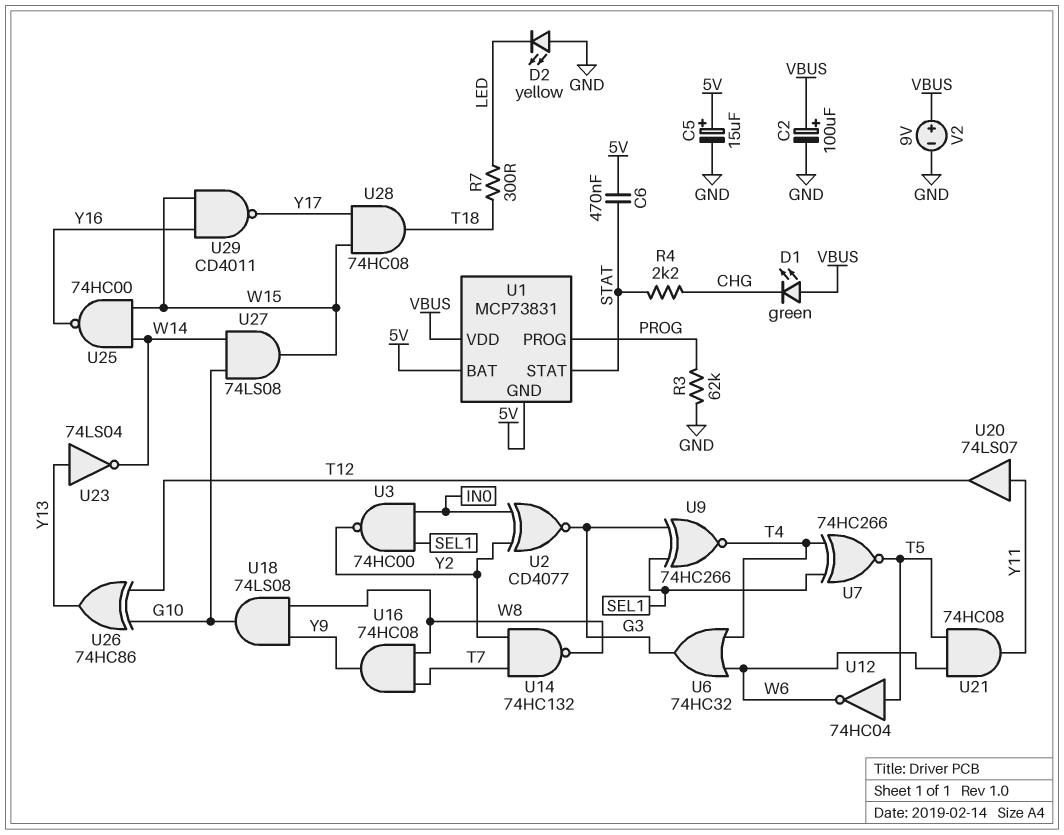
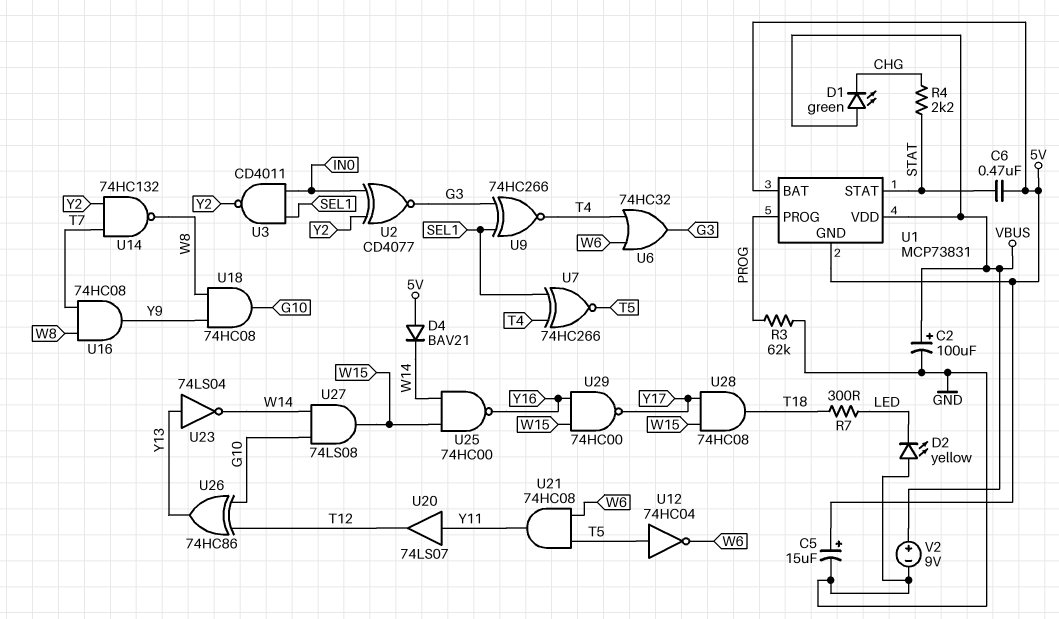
D4: none -> diode BAV21 (A 5V, K W14)
U3: NAND 74HC00 (in IN0, in SEL1, out Y2) -> NAND CD4011 (in IN0, in SEL1, out Y2)
U18: AND 74LS08 (in W8, in Y9, out G10) -> AND 74HC08 (in W8, in Y9, out G10)
U29: NAND CD4011 (in W15, in Y16, out Y17) -> NAND 74HC00 (in W15, in Y16, out Y17)

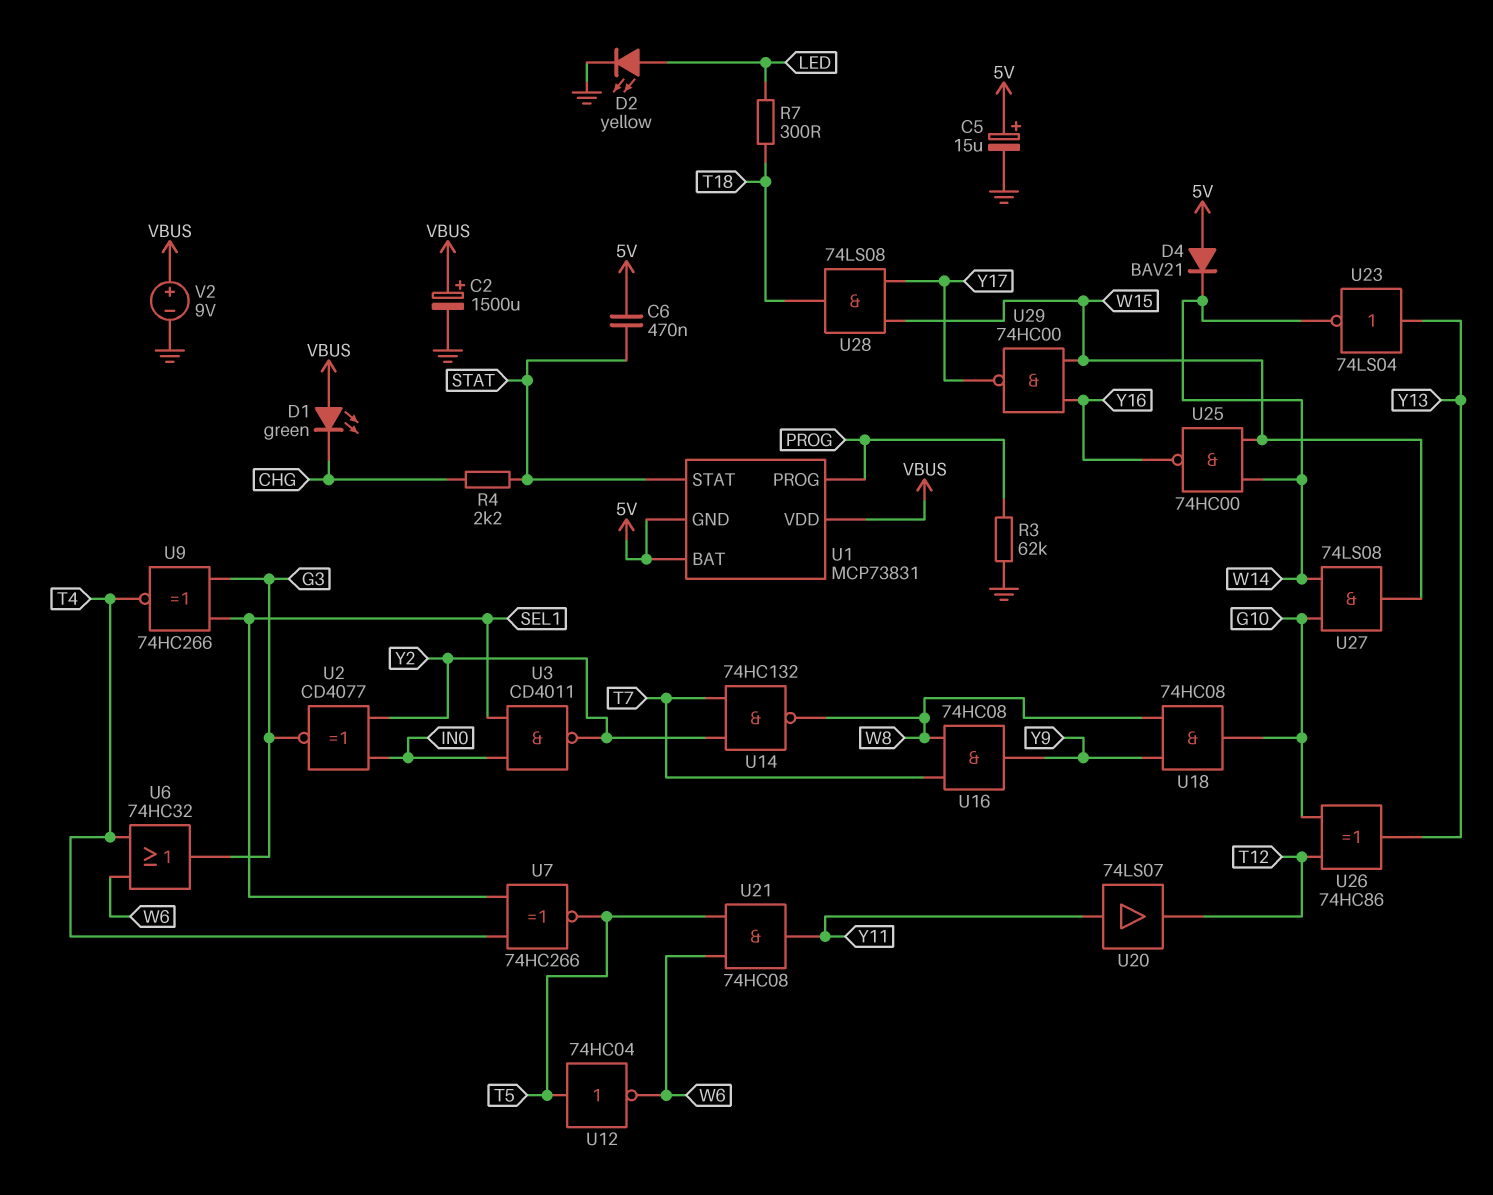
C2: 100uF (plus VBUS, minus GND) -> 1500uF (plus VBUS, minus GND)
D2: LED yellow (A GND, K LED) -> LED yellow (A LED, K GND)
U28: AND 74HC08 (in W15, in Y17, out T18) -> AND 74LS08 (in W15, in Y17, out T18)

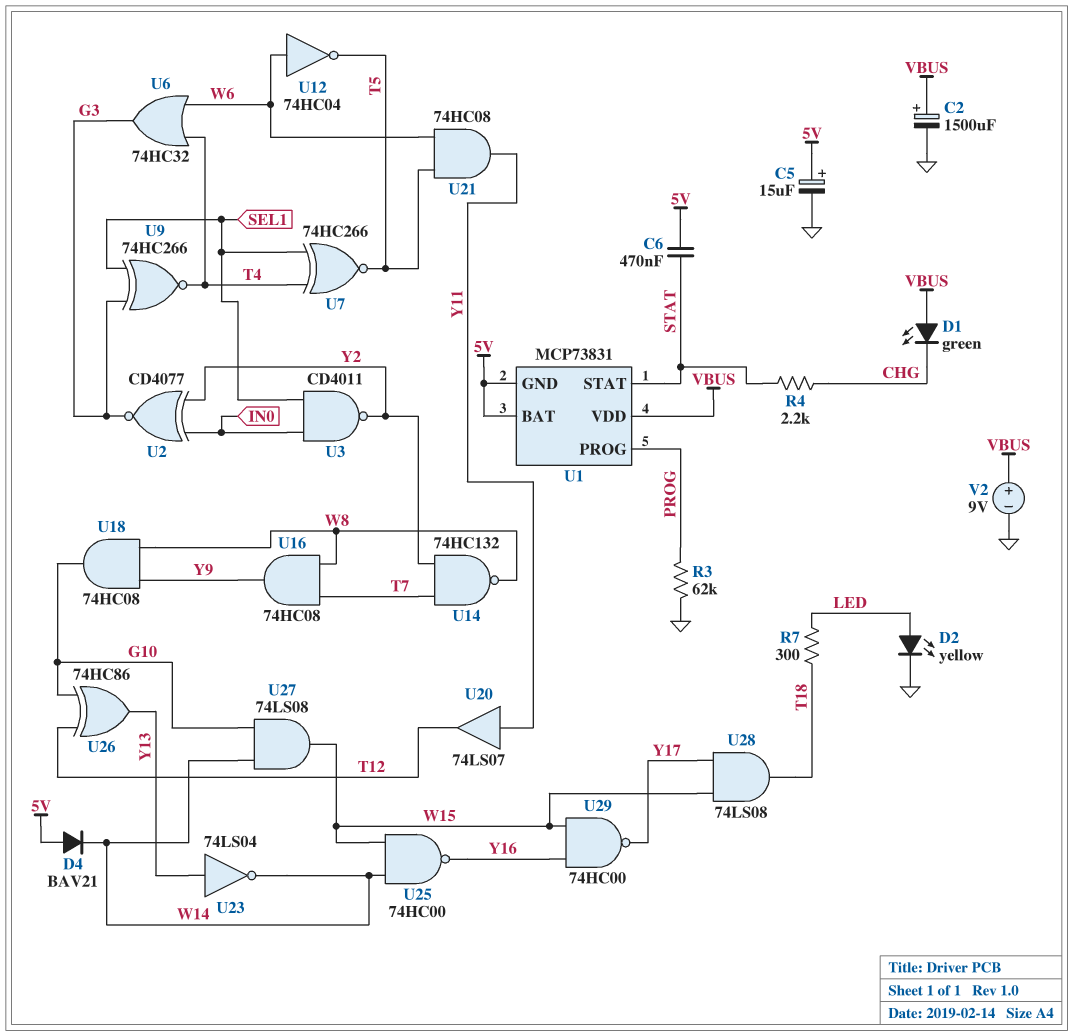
U12: NOT 74HC04 (in T5, out W6) -> NOT 74HC04 (in W6, out T5)

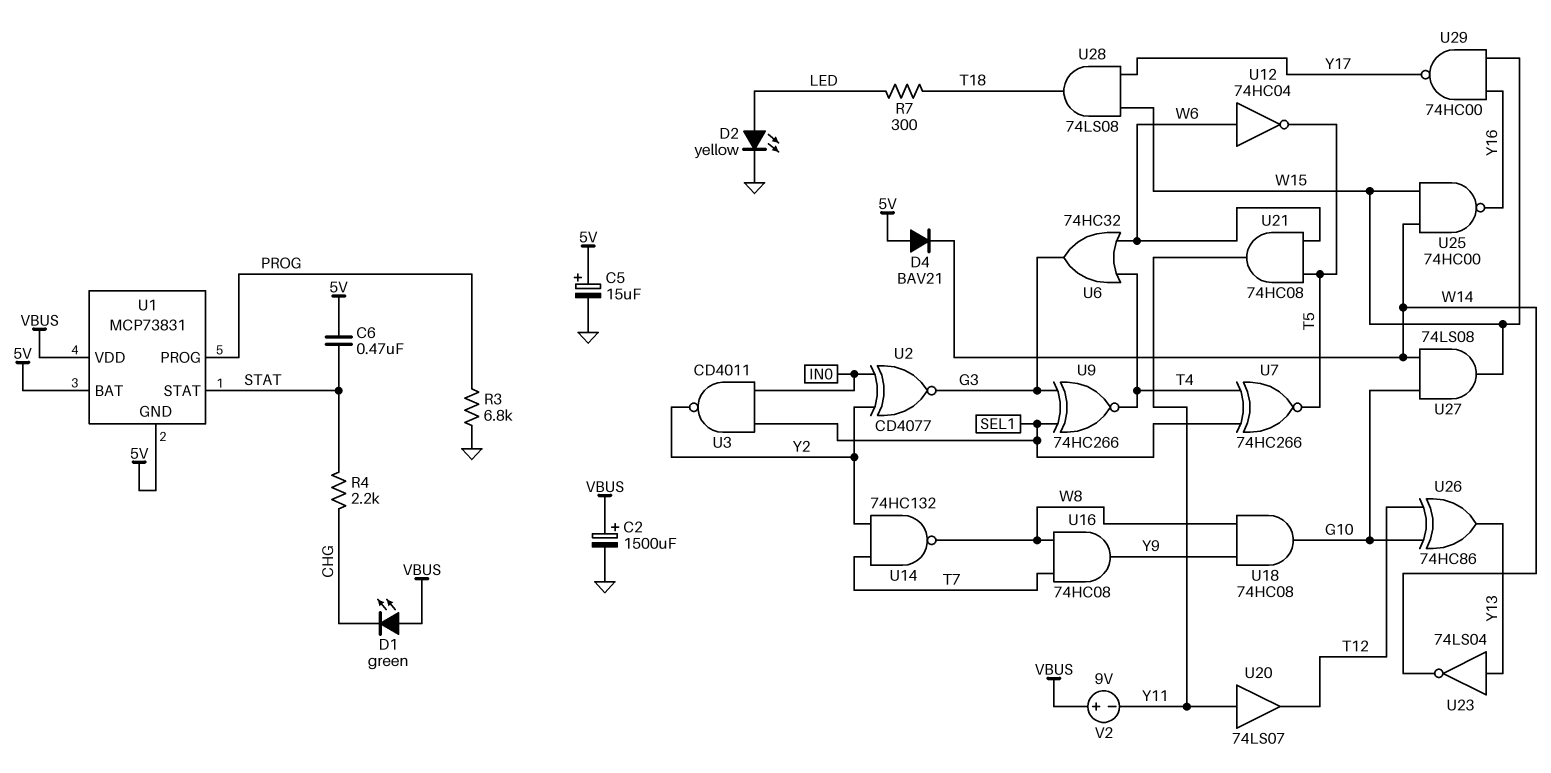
R3: 62k (GND, PROG) -> 6.8k (GND, PROG)
V2: 9V (plus VBUS, minus GND) -> 9V (plus VBUS, minus Y11)

